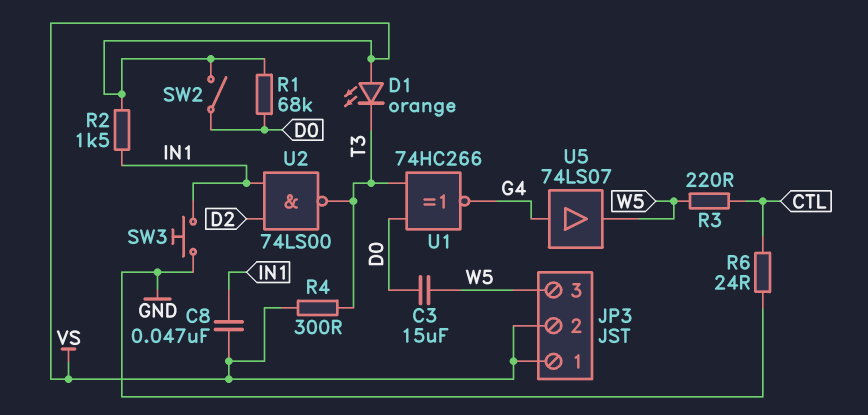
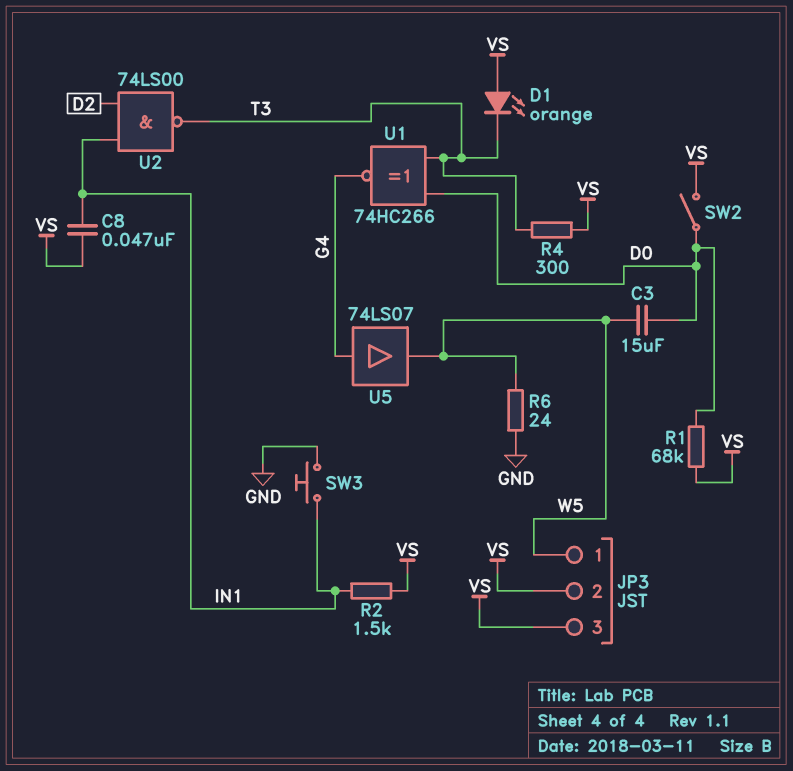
JP3 pin 1: VS -> W5
JP3 pin 3: W5 -> VS
R3: 220 (CTL, W5) -> none
R6: 24 (CTL, GND) -> 24 (GND, W5)

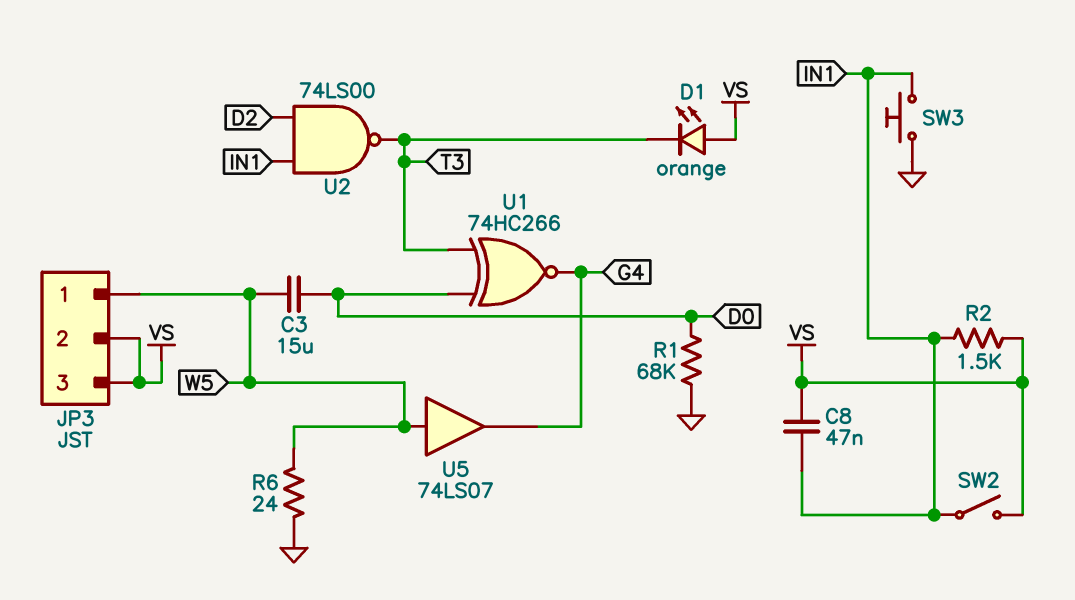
R1: 68k (D0, VS) -> 68k (D0, GND)
R4: 300 (T3, VS) -> none
SW2: switch (D0, VS) -> switch (IN1, VS)
U5: buffer 74LS07 (in G4, out W5) -> buffer 74LS07 (in W5, out G4)

